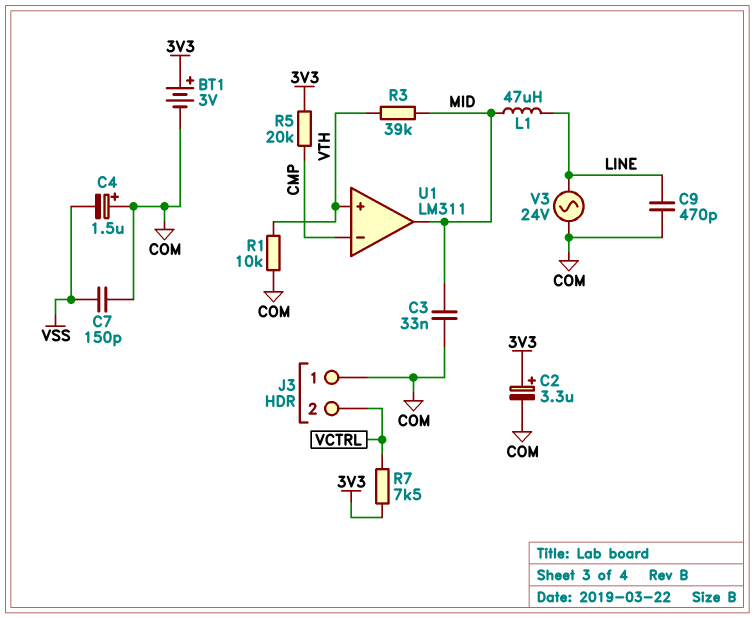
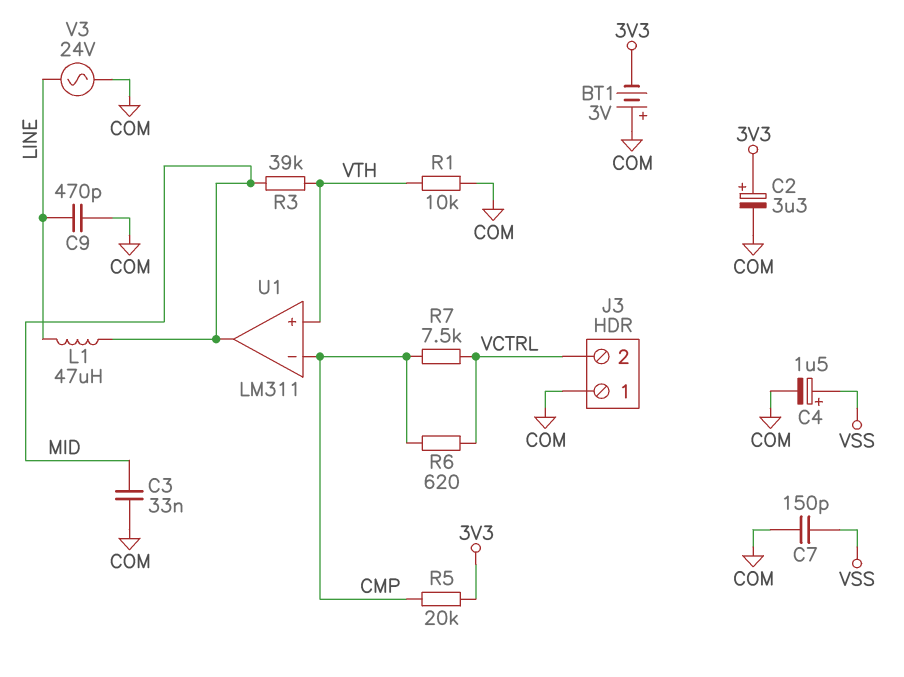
BT1: 3V (plus 3V3, minus COM) -> 3V (plus COM, minus 3V3)
C4: 1.5uF (plus COM, minus VSS) -> 1.5uF (plus VSS, minus COM)
R6: none -> 620 (CMP, VCTRL)
R7: 7.5k (3V3, VCTRL) -> 7.5k (CMP, VCTRL)

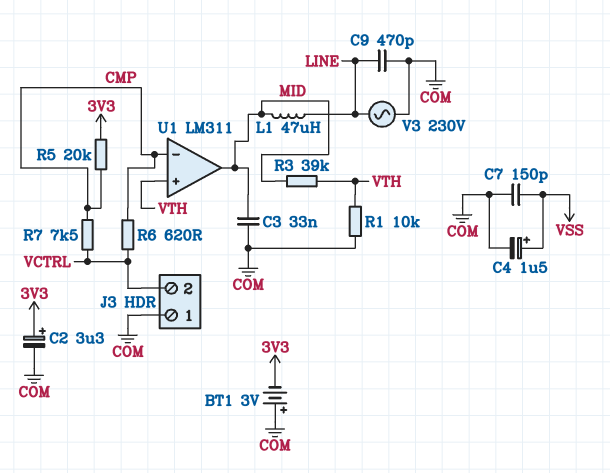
V3: AC 24V (COM, LINE) -> AC 230V (COM, LINE)

